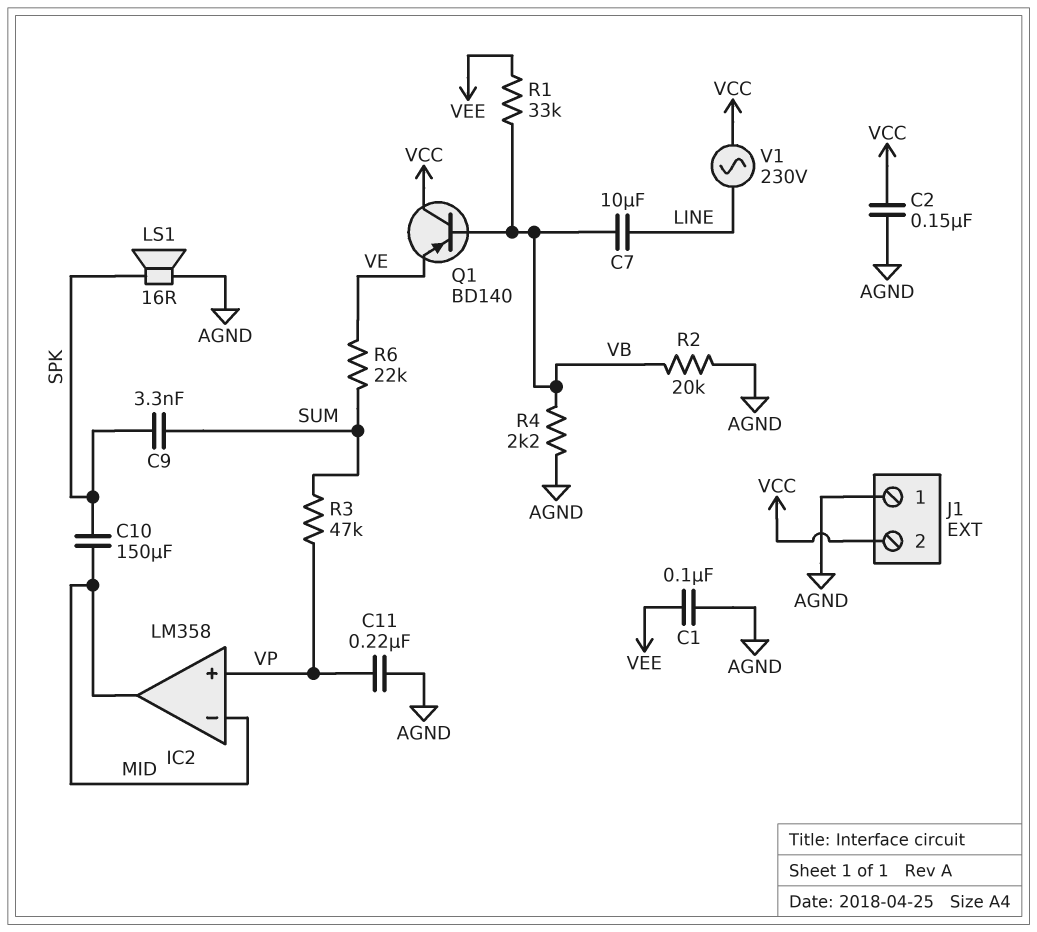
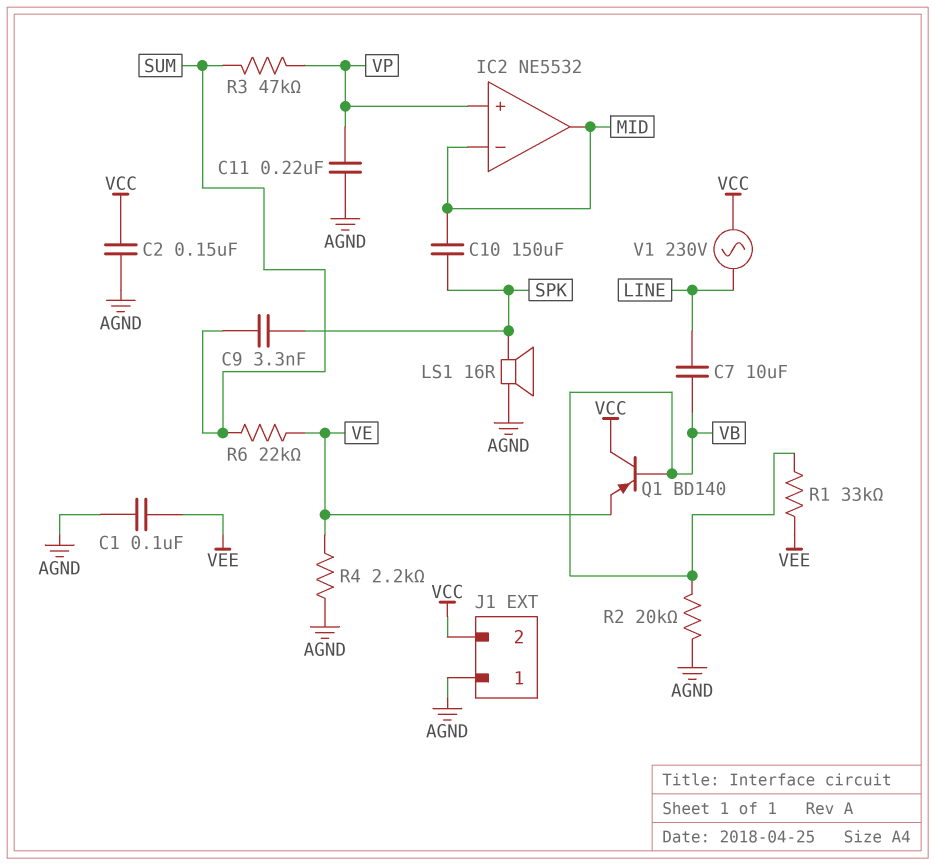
IC2: LM358 -> NE5532
R4: 2.2k (AGND, VB) -> 2.2k (AGND, VE)

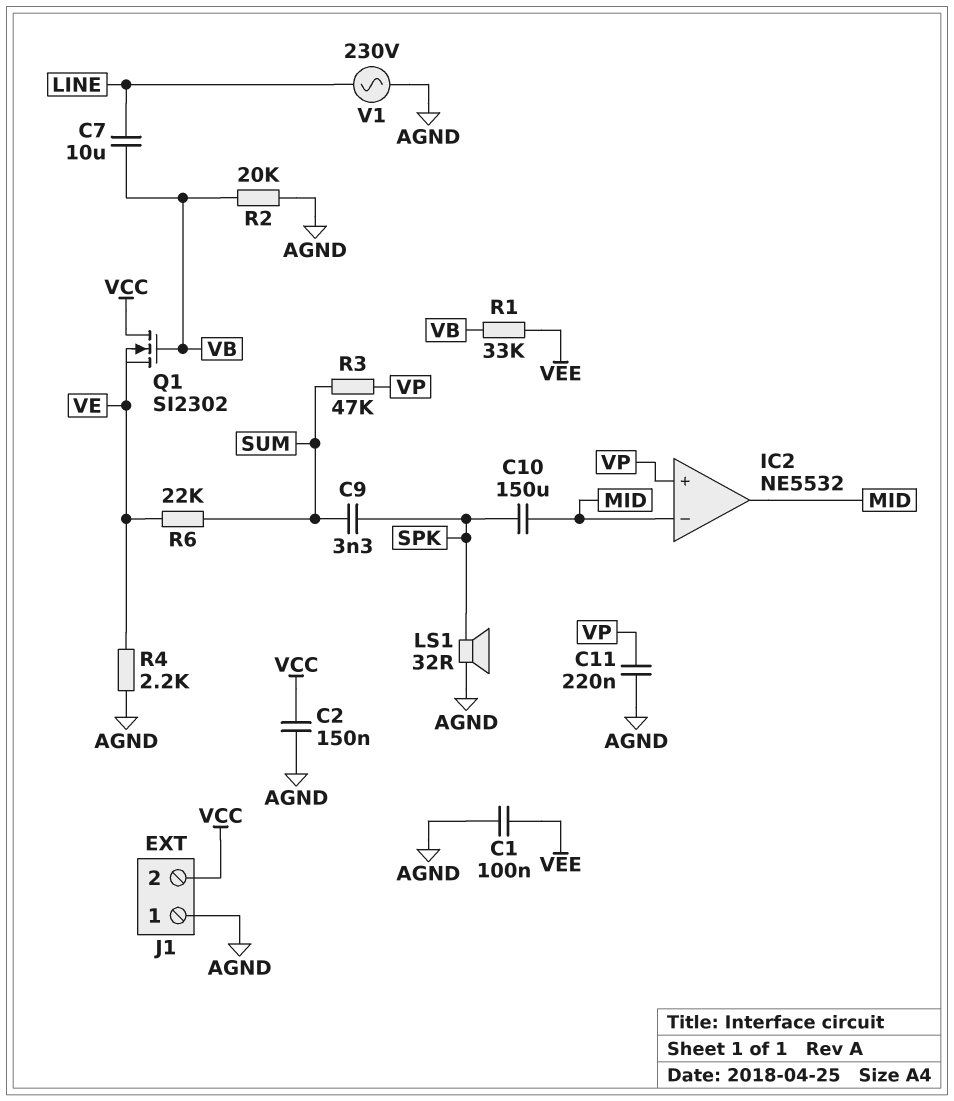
LS1: speaker 16R (AGND, SPK) -> speaker 32R (AGND, SPK)
Q1: PNP BD140 (B VB, C VCC, E VE) -> NMOS SI2302 (G VB, D VCC, S VE)
V1: AC 230V (LINE, VCC) -> AC 230V (AGND, LINE)

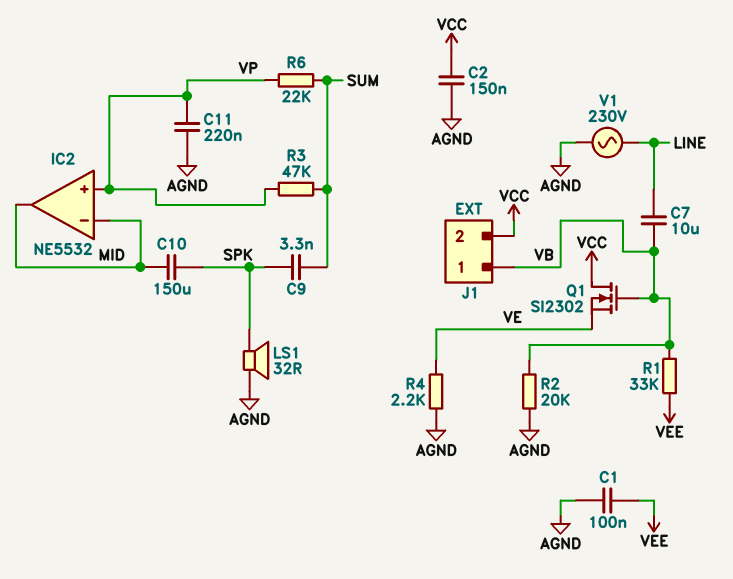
J1 pin 1: AGND -> VB
R6: 22k (SUM, VE) -> 22k (SUM, VP)

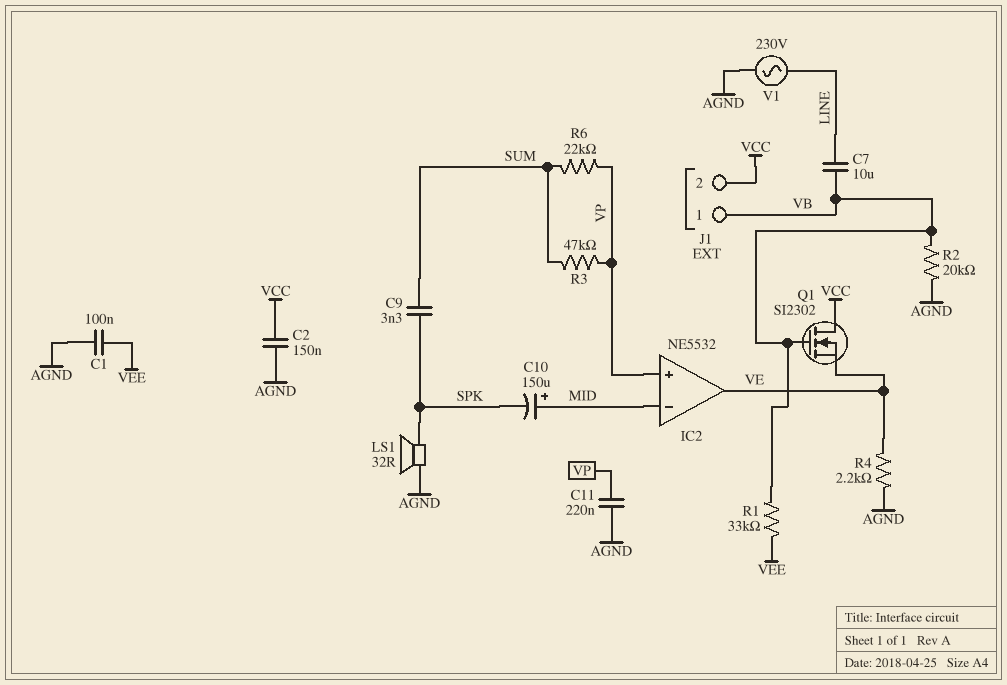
C10: 150uF (MID, SPK) -> 150uF (plus MID, minus SPK)
IC2 pin out: MID -> VE

